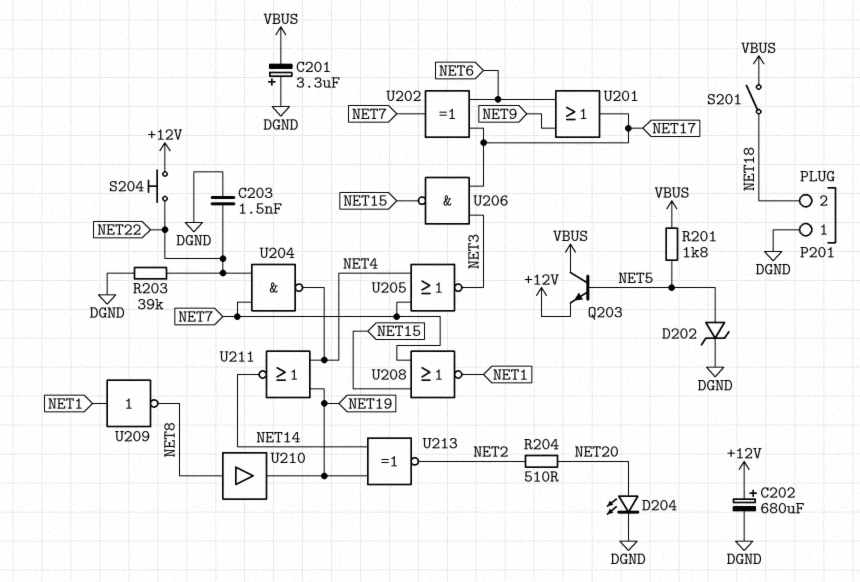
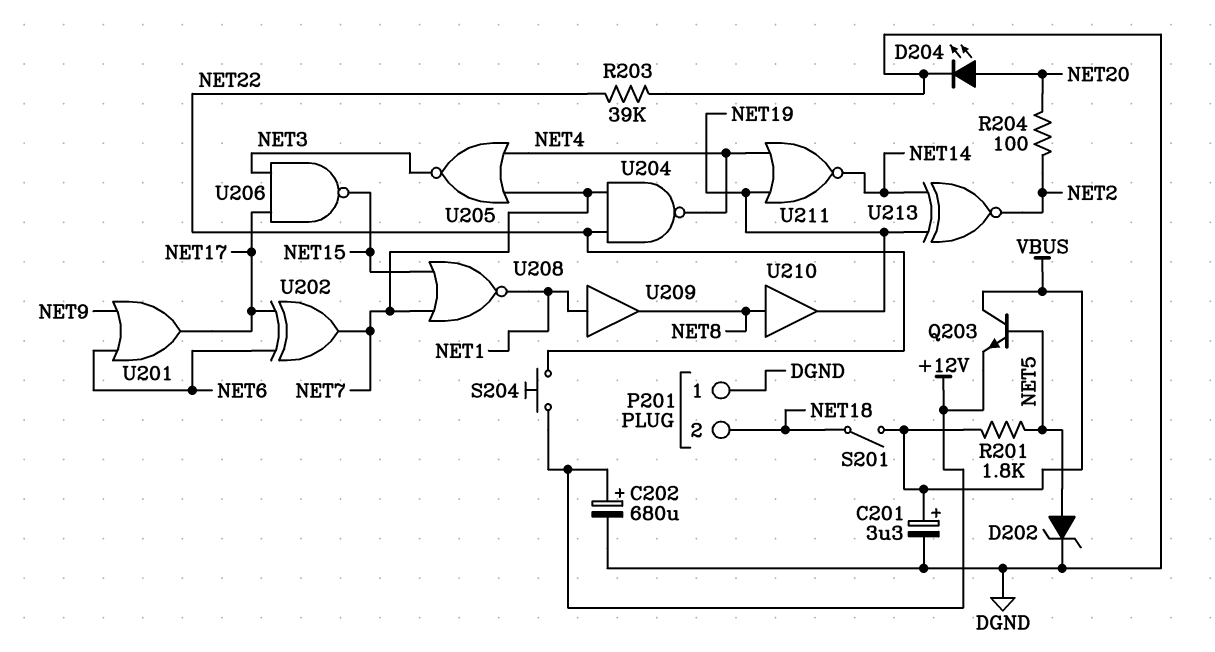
C201: 3.3uF (plus DGND, minus VBUS) -> 3.3uF (plus VBUS, minus DGND)
C203: 1.5nF (DGND, NET22) -> none
R204: 510 (NET2, NET20) -> 100 (NET2, NET20)
U209: NOT (in NET1, out NET8) -> buffer (in NET1, out NET8)

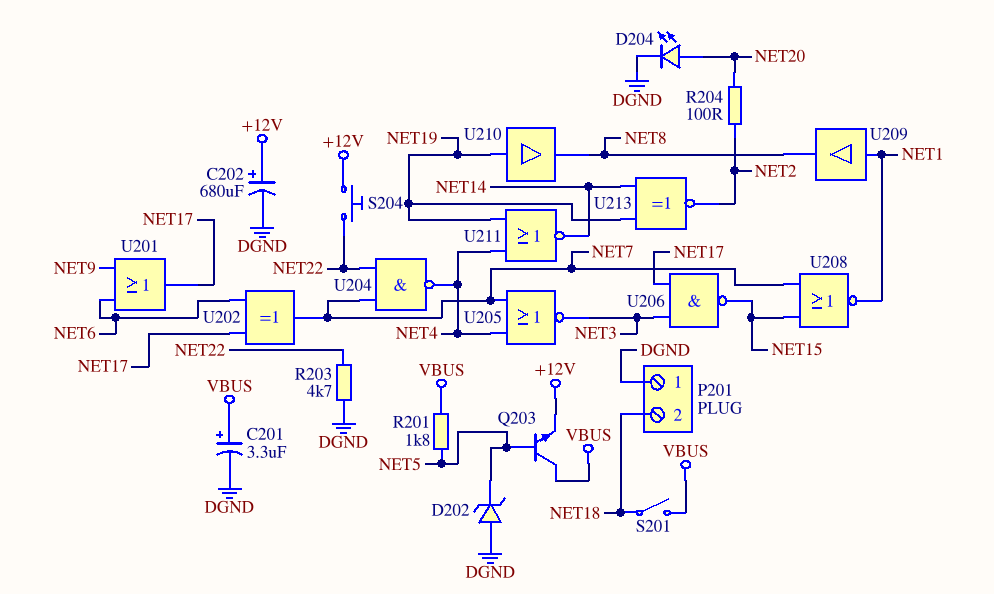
D202: zener (A NET5, K DGND) -> zener (A DGND, K NET5)
R203: 39k (DGND, NET22) -> 4.7k (DGND, NET22)
U210: buffer (in NET8, out NET19) -> buffer (in NET19, out NET8)

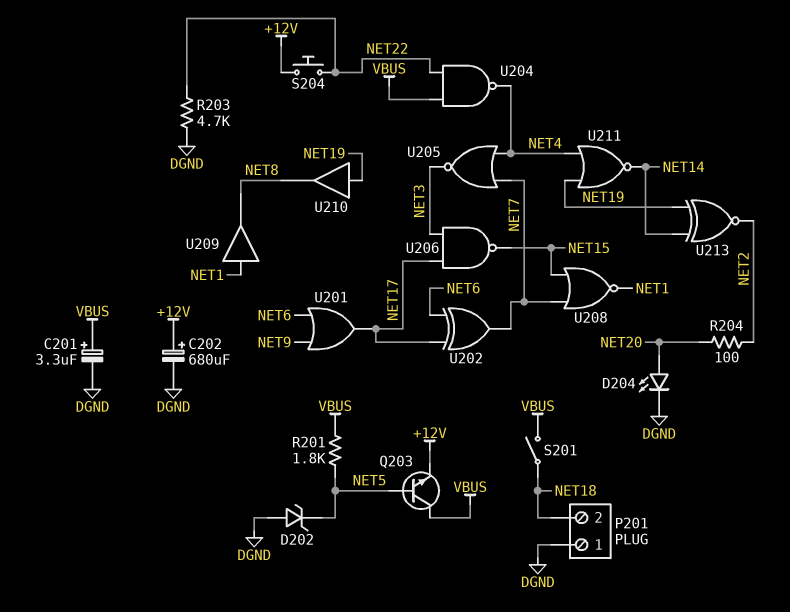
U204: NAND (in NET7, in NET22, out NET4) -> NAND (in NET22, in VBUS, out NET4)

